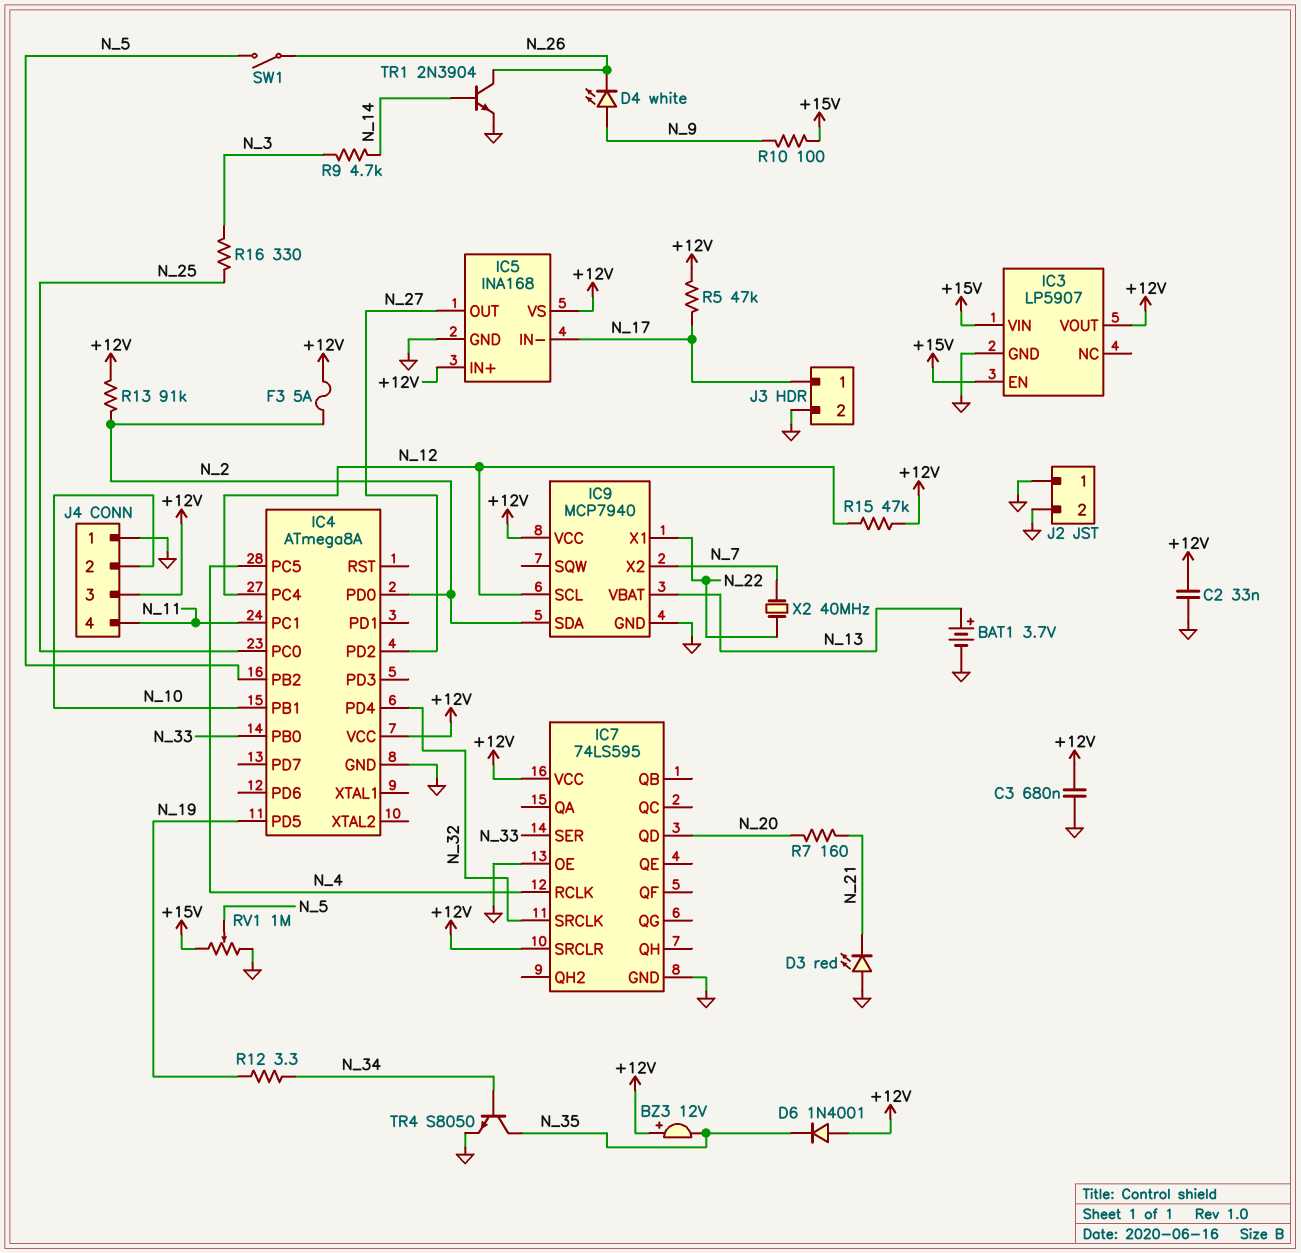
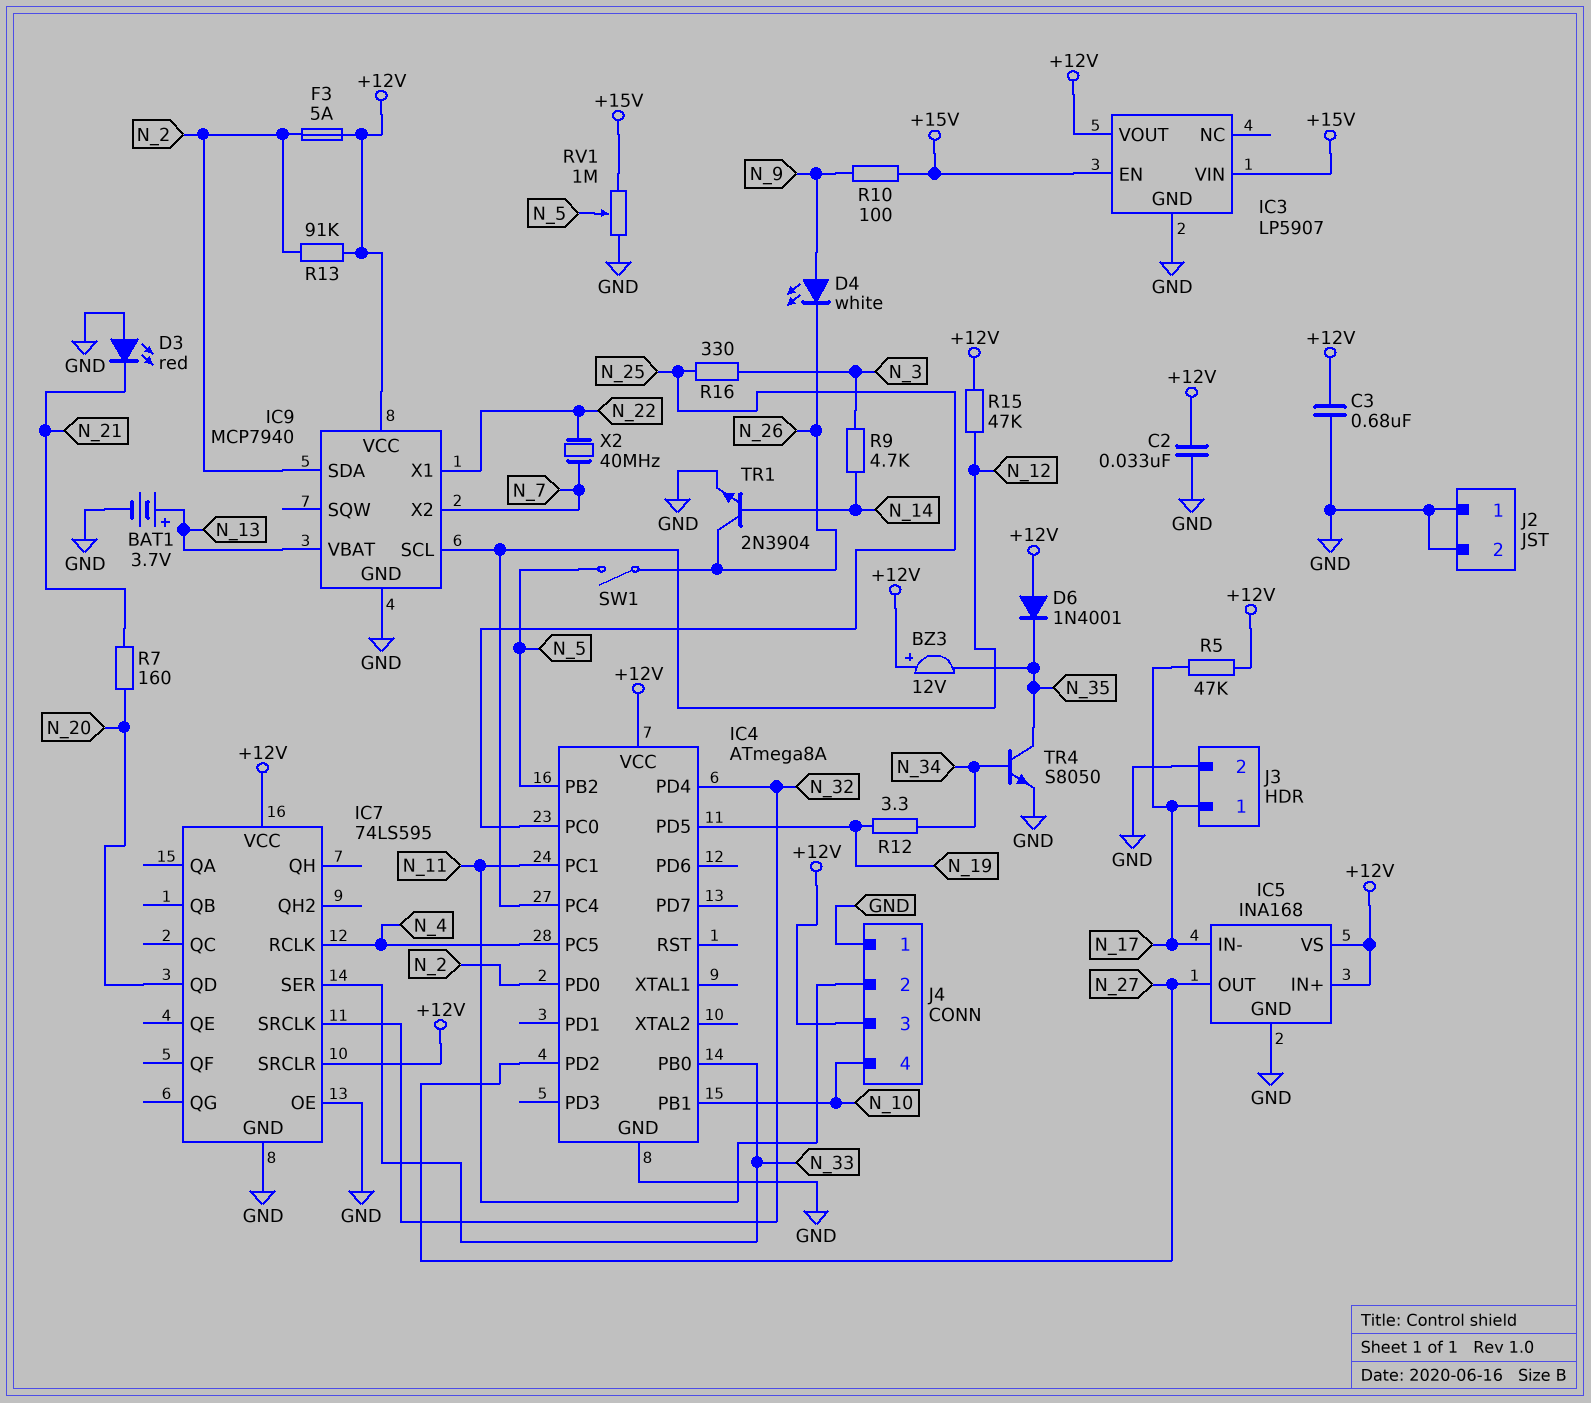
J4 pin 2: N_10 -> N_11
J4 pin 4: N_11 -> N_10

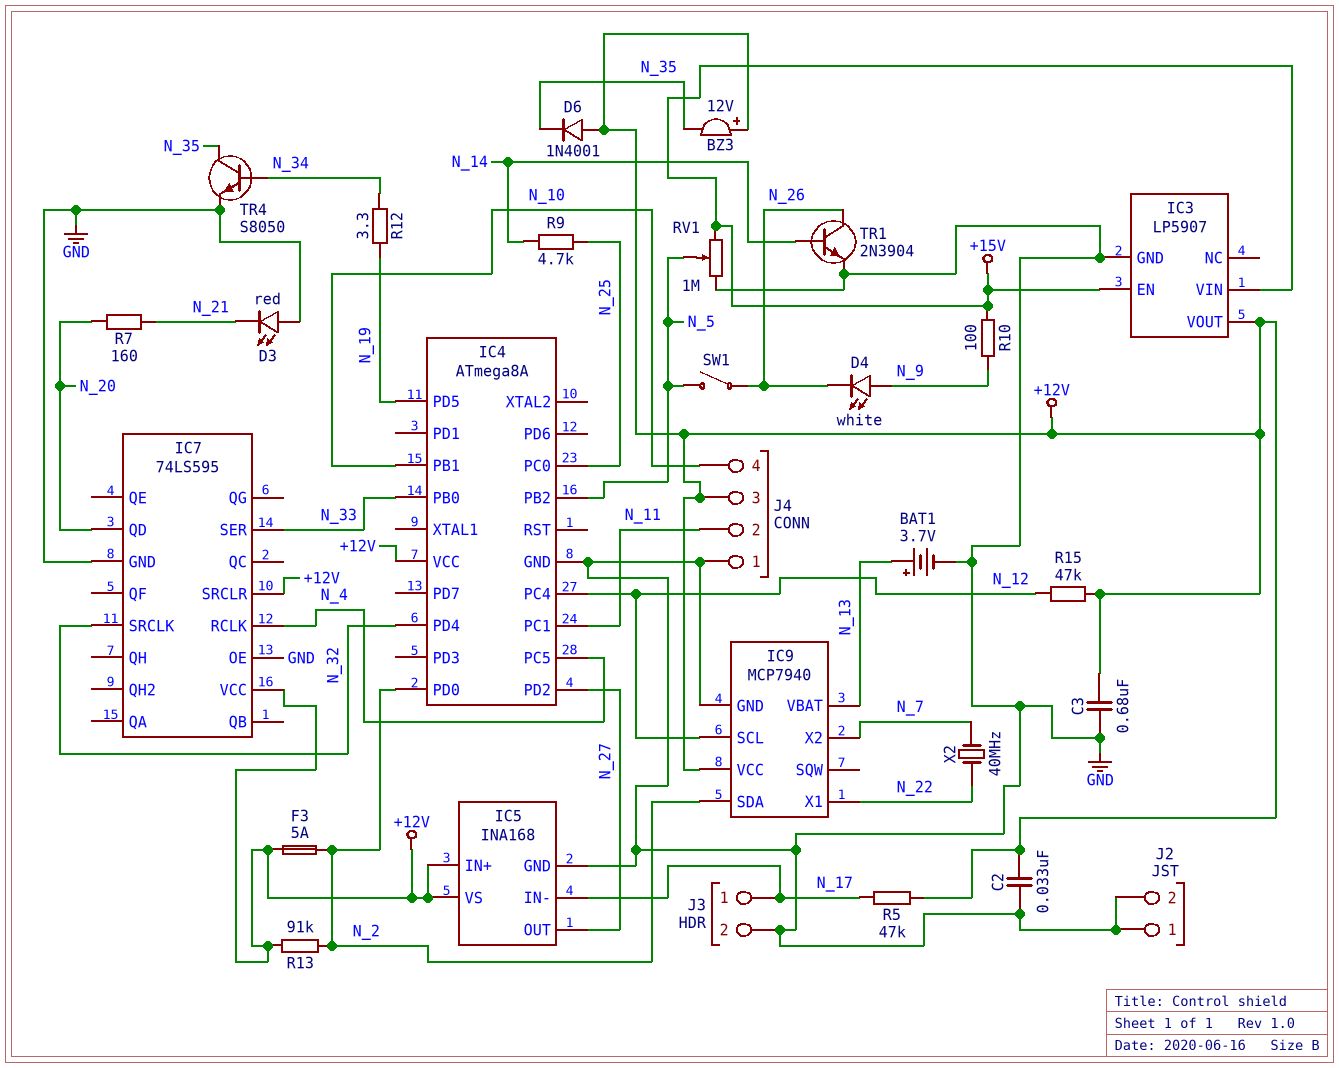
R9: 4.7k (N_3, N_14) -> 4.7k (N_14, N_25)
R16: 330 (N_3, N_25) -> none

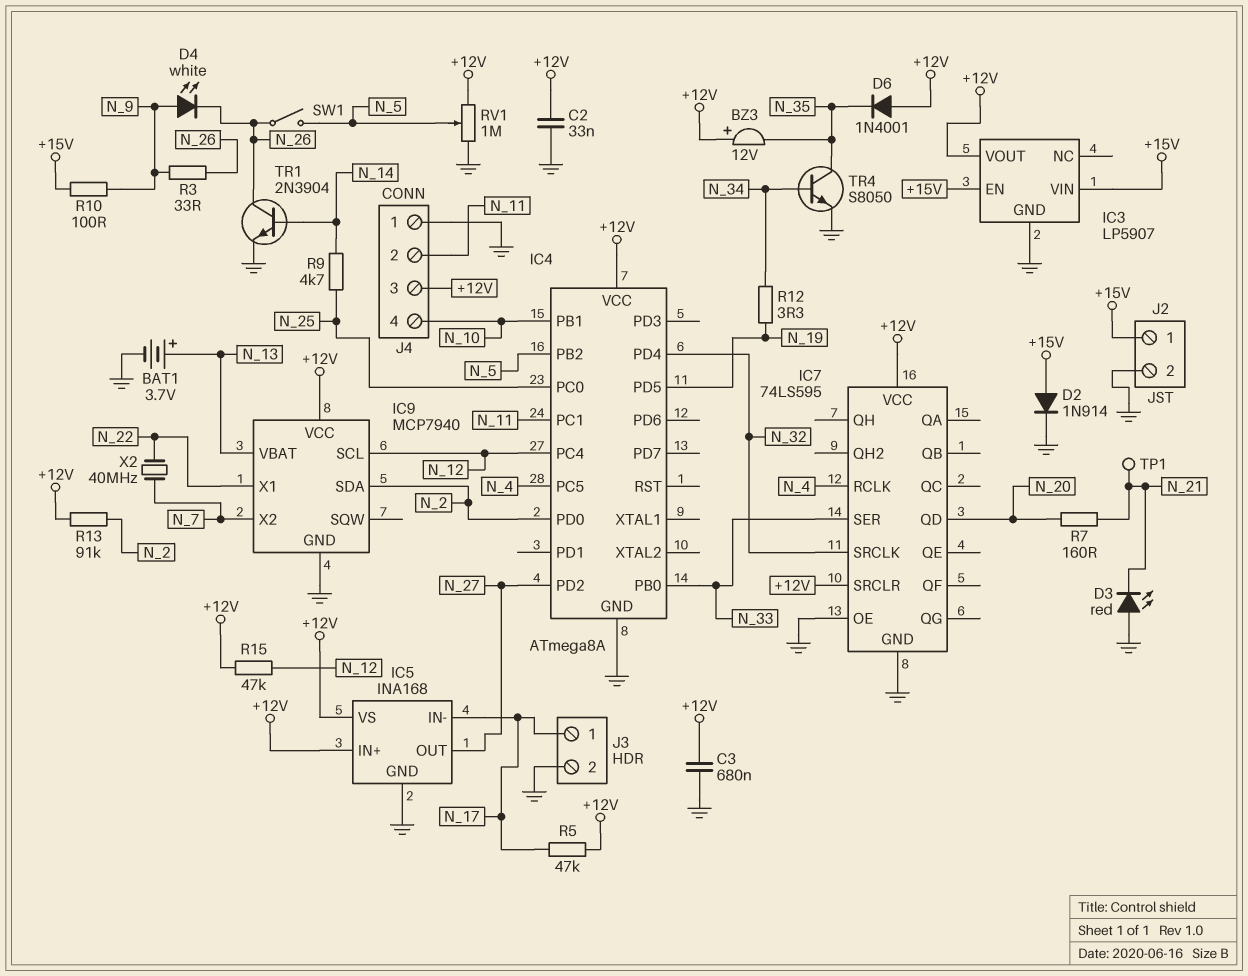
D2: none -> diode 1N914 (A +15V, K GND)
F3: 5A (+12V, N_2) -> none
J2 pin 1: GND -> +15V
R3: none -> 33 (N_9, N_26)
RV1: 1M (+15V, GND, wiper N_5) -> 1M (+12V, GND, wiper N_5)
TP1: none -> test point (N_21)

